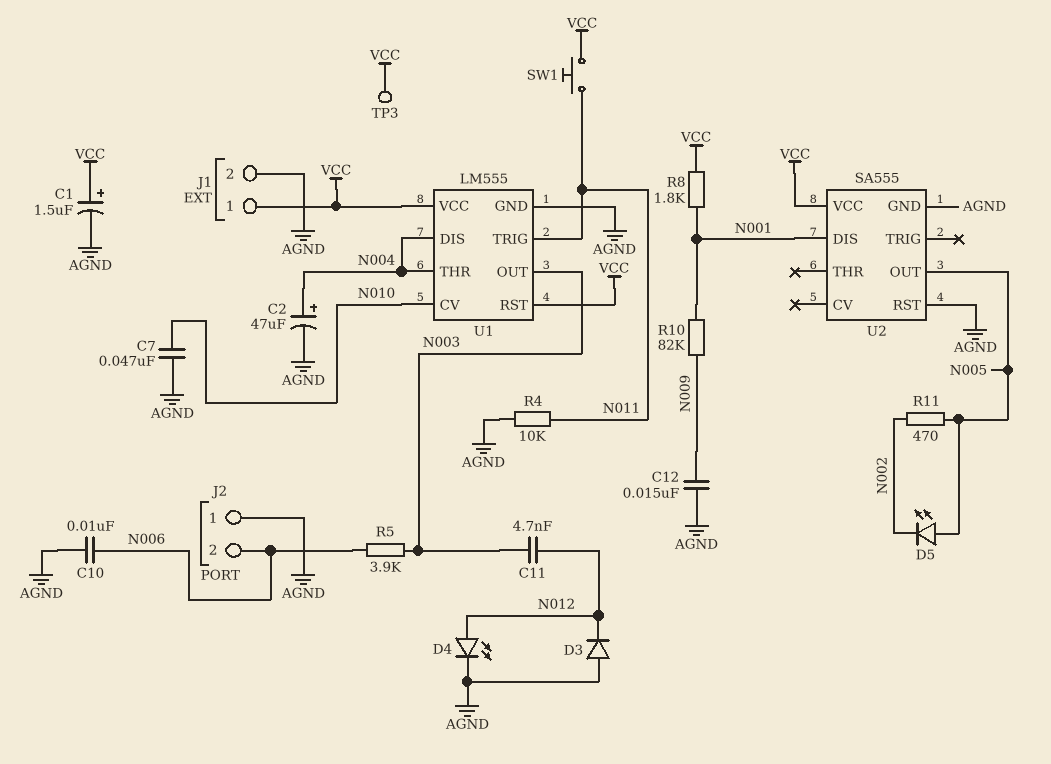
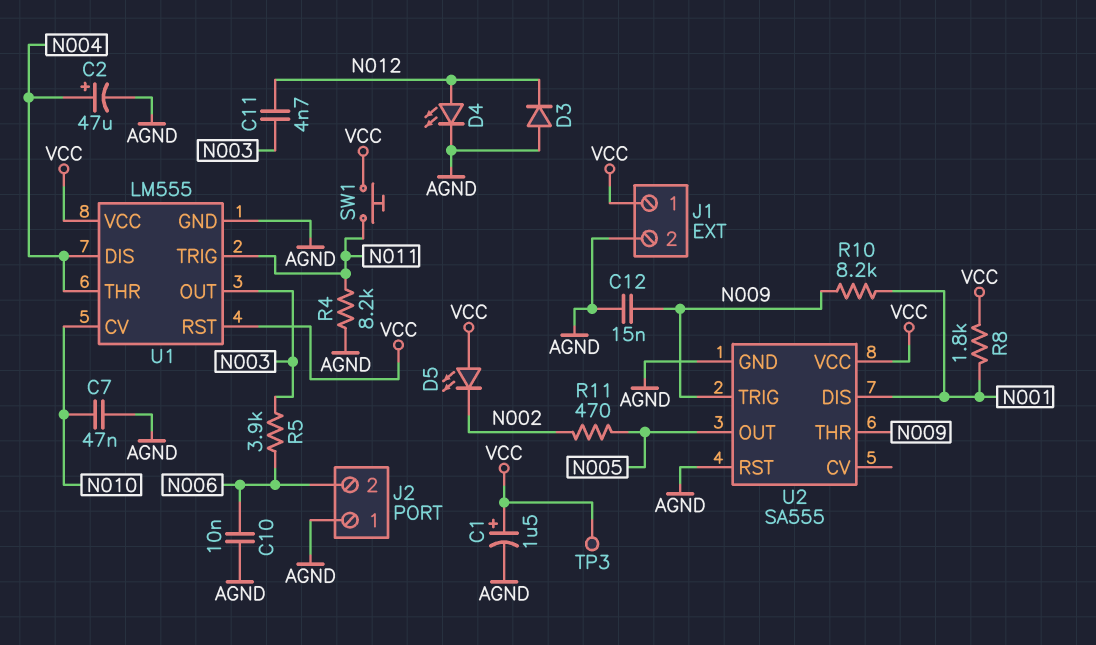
D5: LED (A N005, K N002) -> LED (A VCC, K N002)
R4: 10k (AGND, N011) -> 8.2k (AGND, N011)
R10: 82k (N001, N009) -> 8.2k (N001, N009)
U2 pin THR: none -> N009
U2 pin TRIG: none -> N009

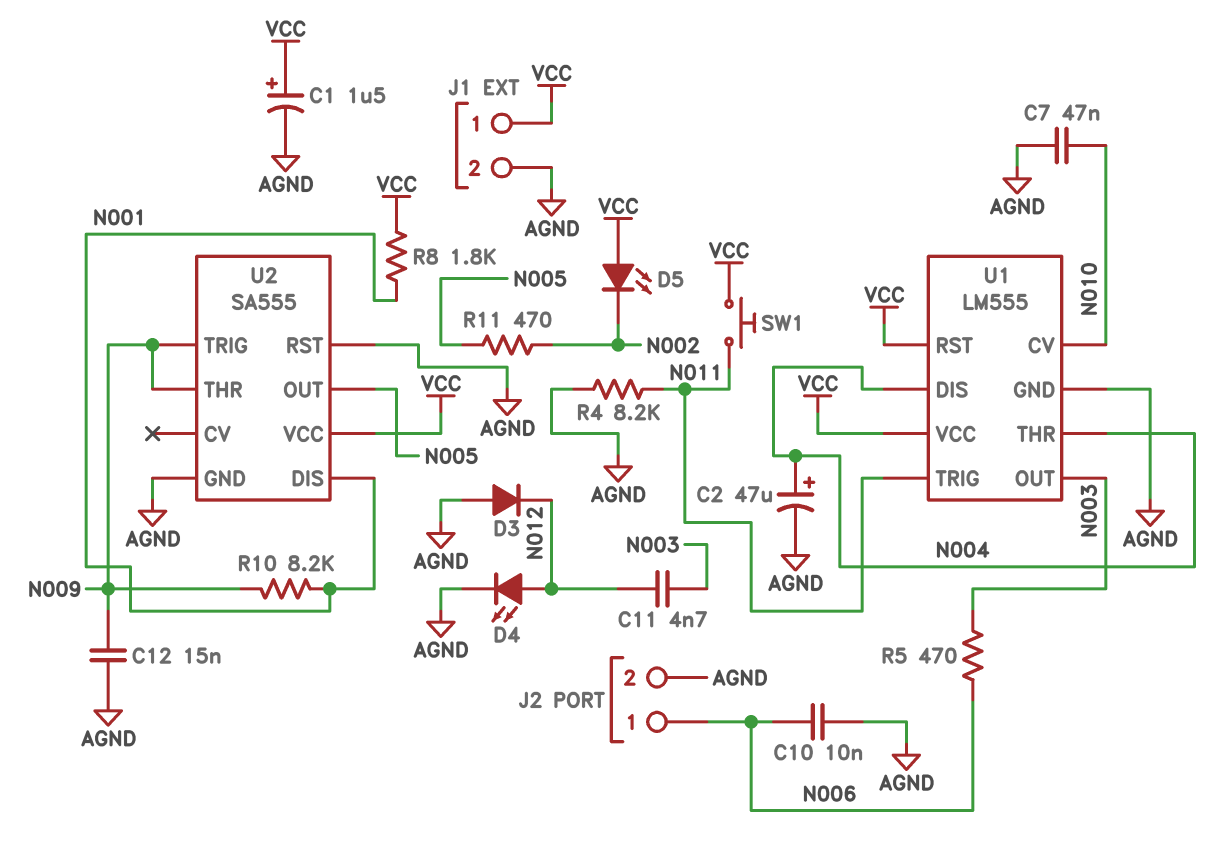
J2 pin 1: AGND -> N006
J2 pin 2: N006 -> AGND
R5: 3.9k (N003, N006) -> 470 (N003, N006)
TP3: test point (VCC) -> none

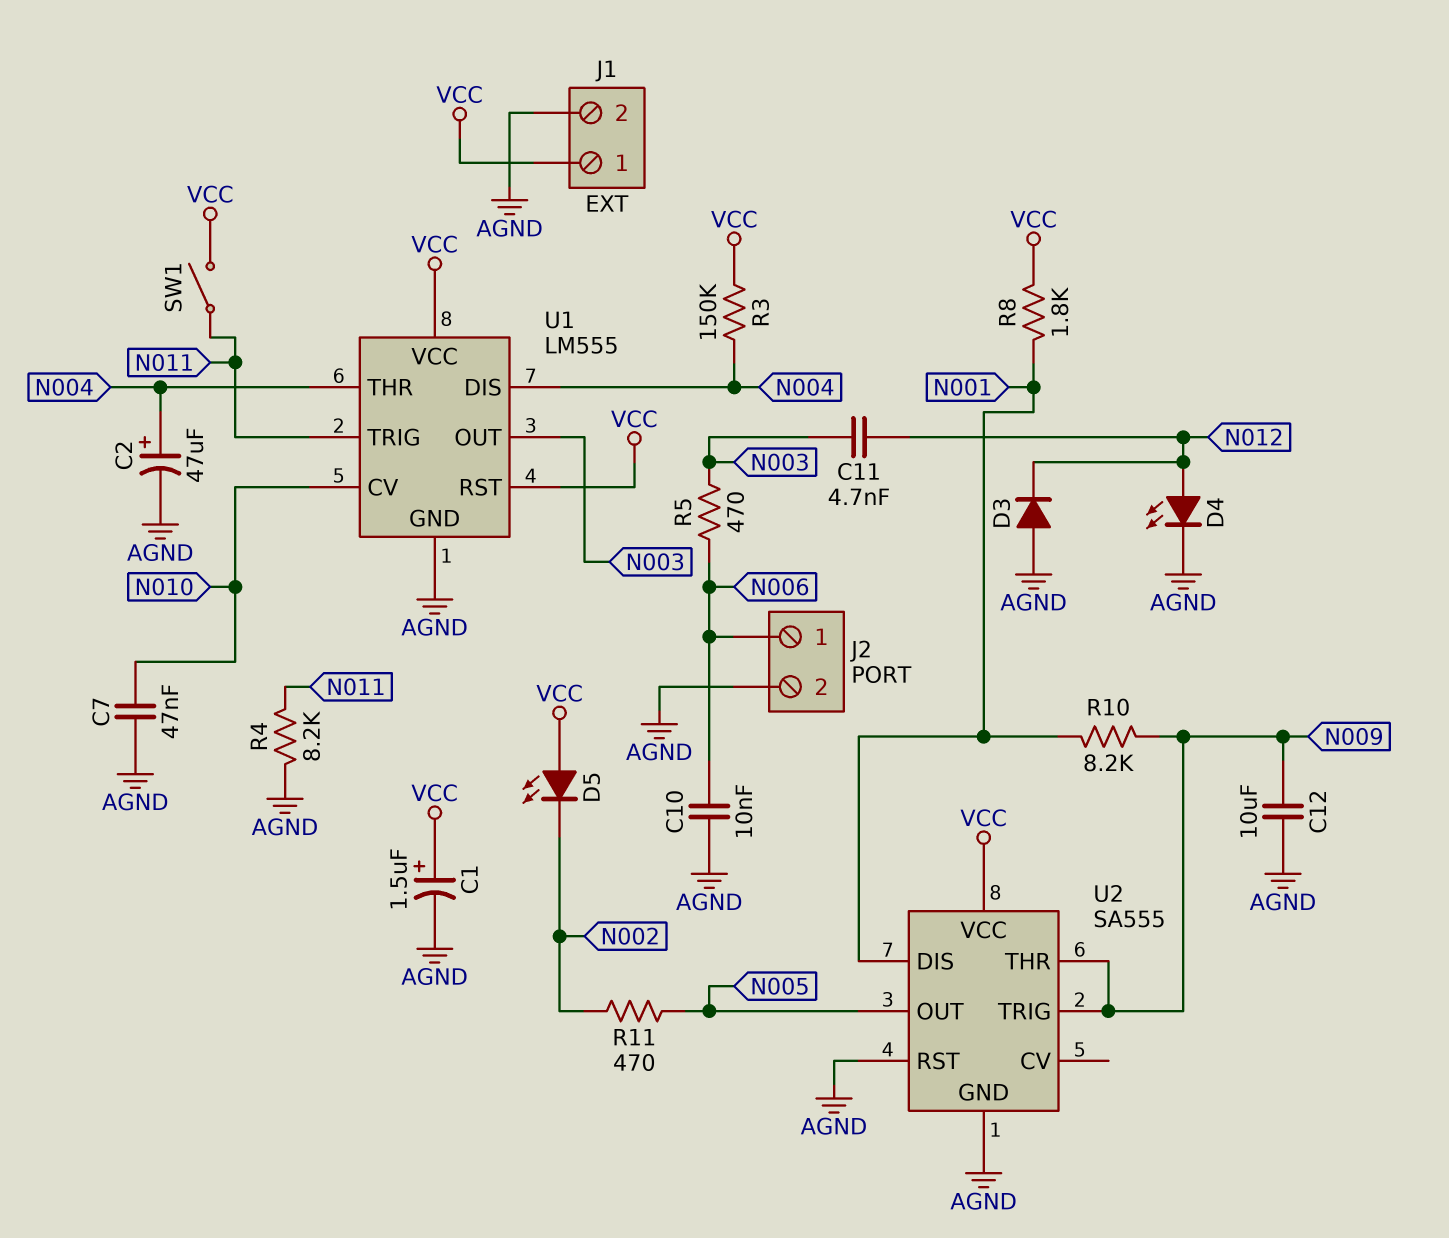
C12: 15nF (AGND, N009) -> 10uF (AGND, N009)
R3: none -> 150k (N004, VCC)
SW1: button (N011, VCC) -> switch (N011, VCC)

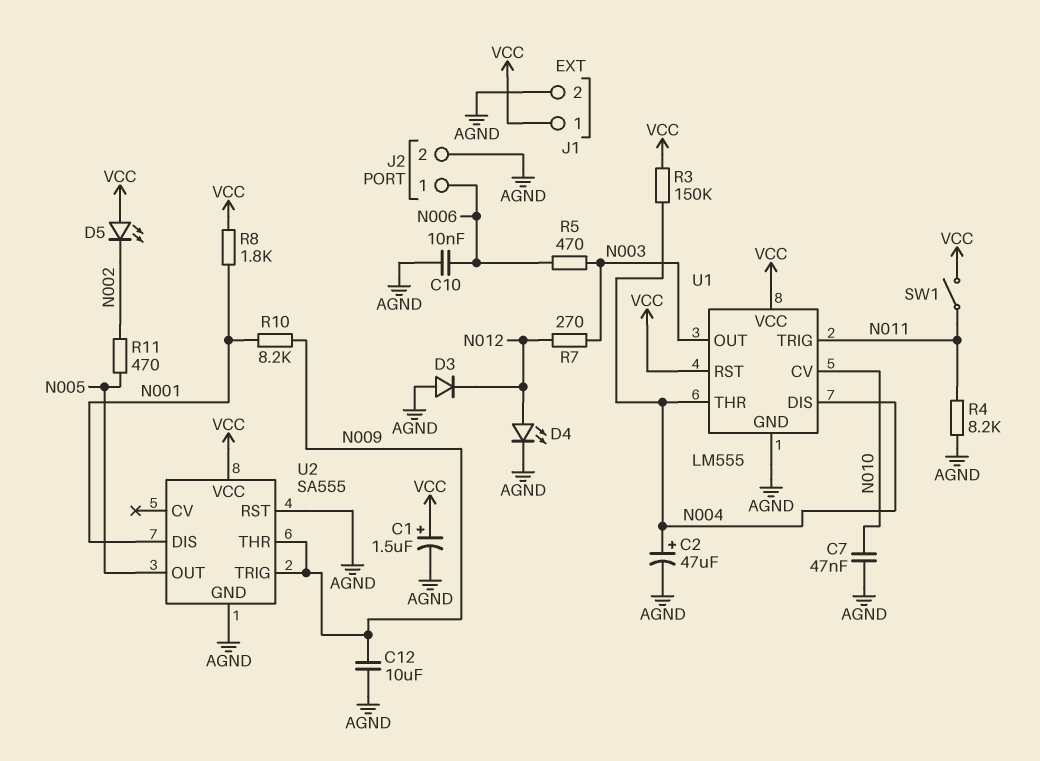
C11: 4.7nF (N003, N012) -> none
R7: none -> 270 (N003, N012)

